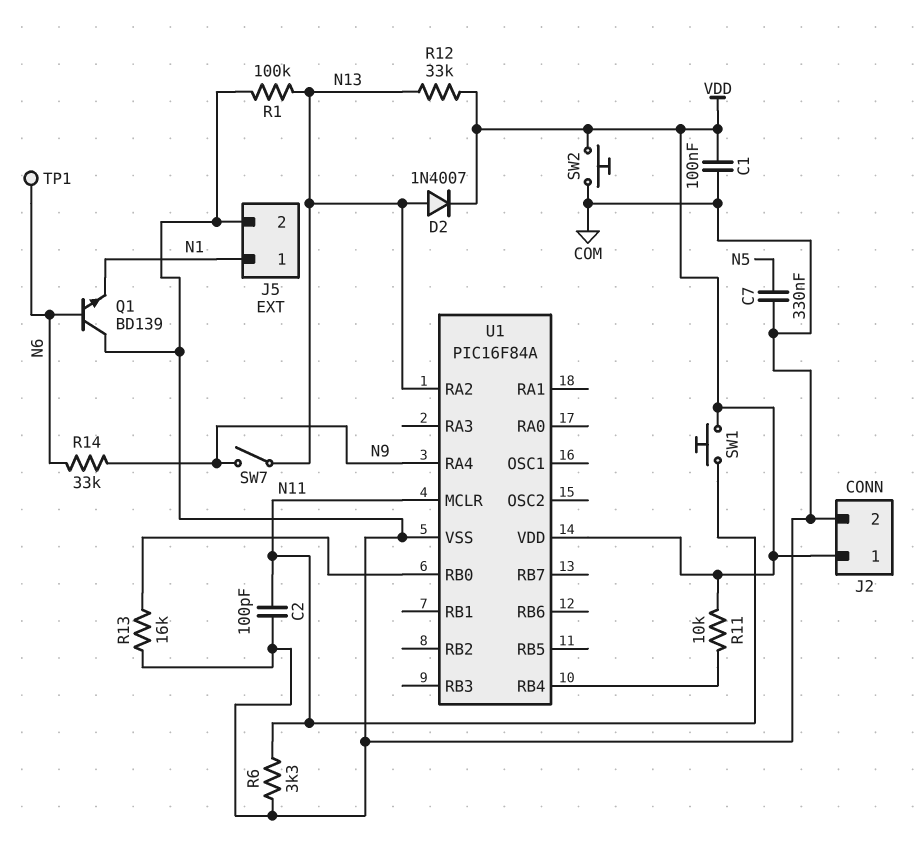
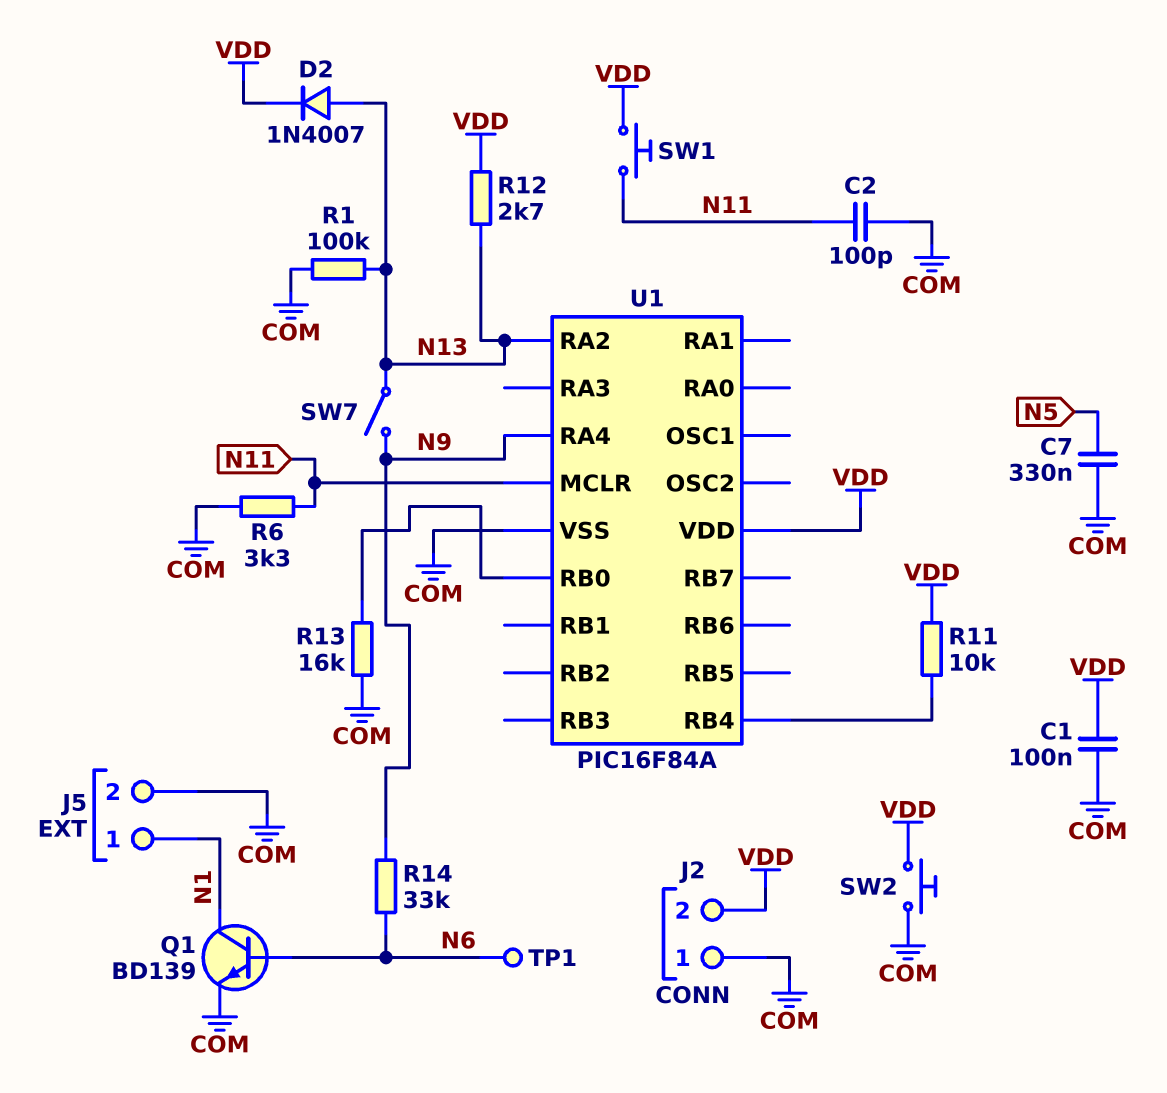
J2 pin 1: VDD -> COM
J2 pin 2: COM -> VDD
Q1: NPN BD139 (B N6, C COM, E N1) -> NPN BD139 (B N6, C N1, E COM)
R12: 33k (N13, VDD) -> 2.7k (N13, VDD)

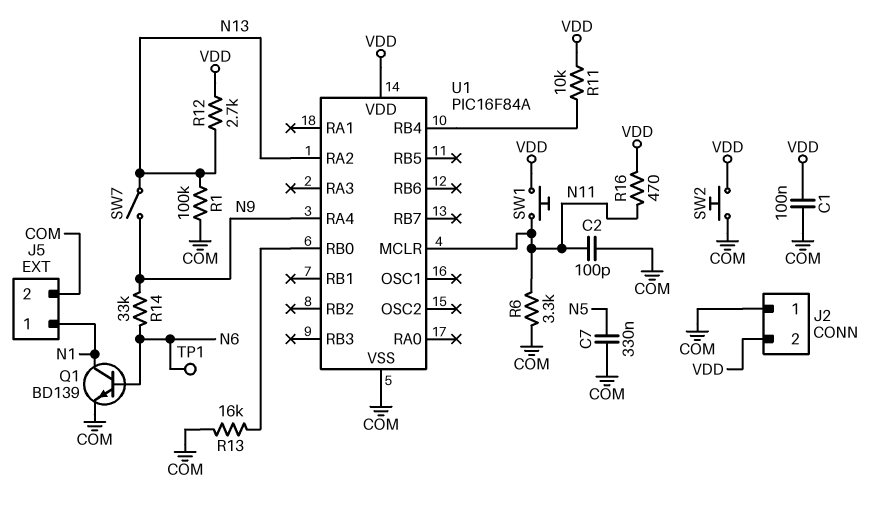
D2: diode 1N4007 (A N13, K VDD) -> none
R16: none -> 470 (N11, VDD)

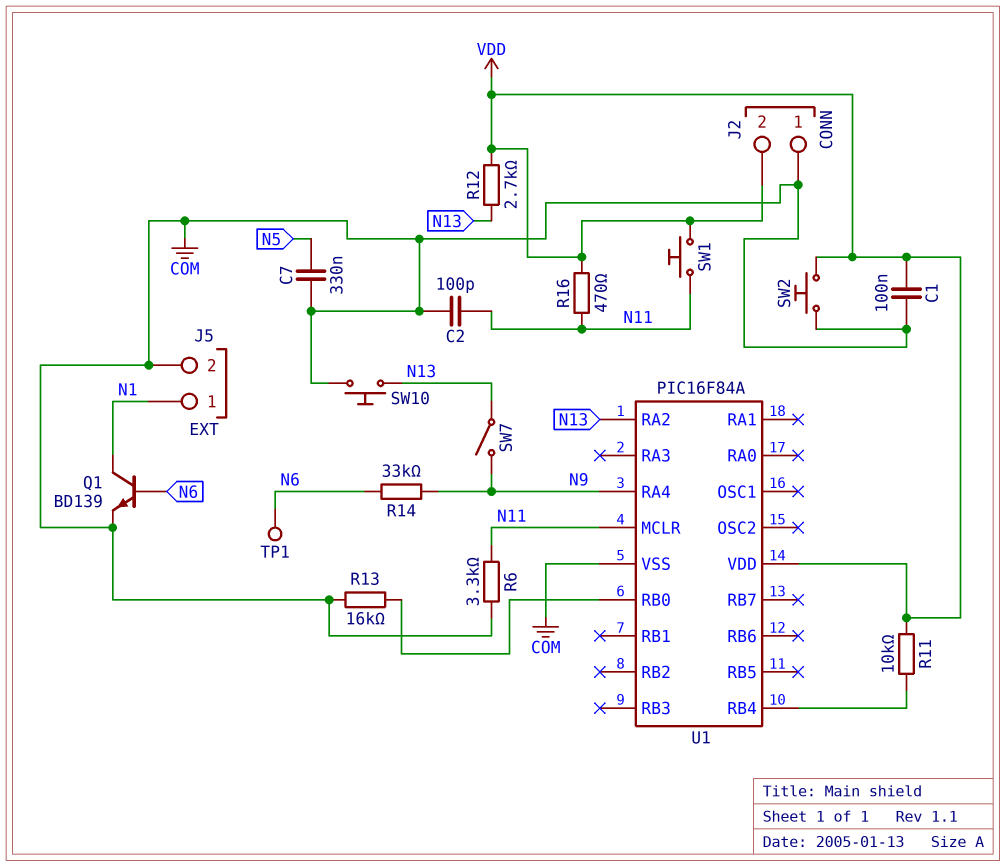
R1: 100k (COM, N13) -> none
SW10: none -> button (COM, N13)

